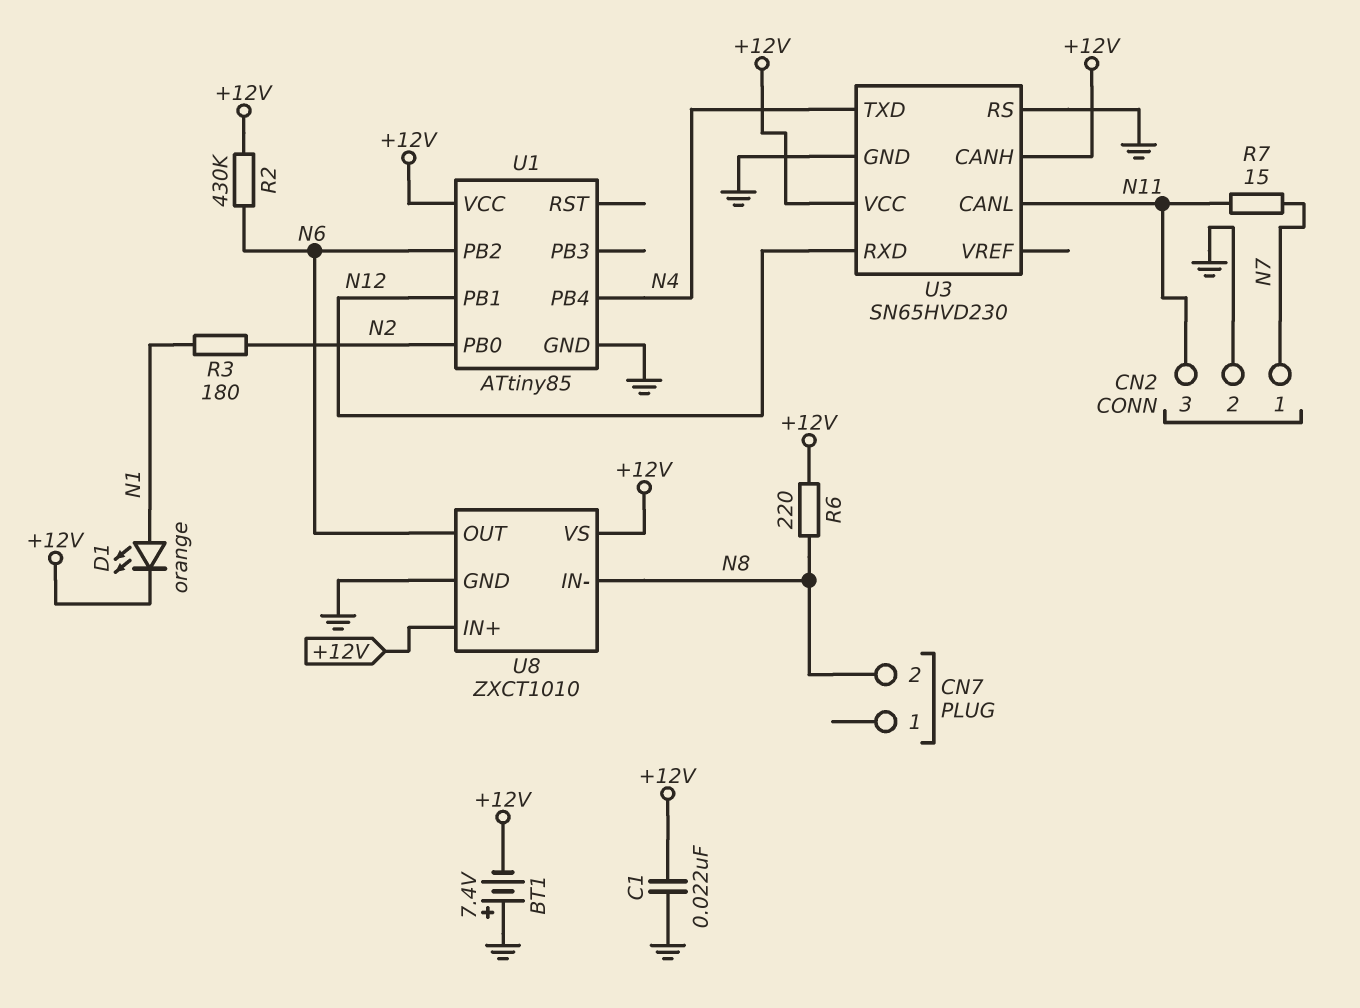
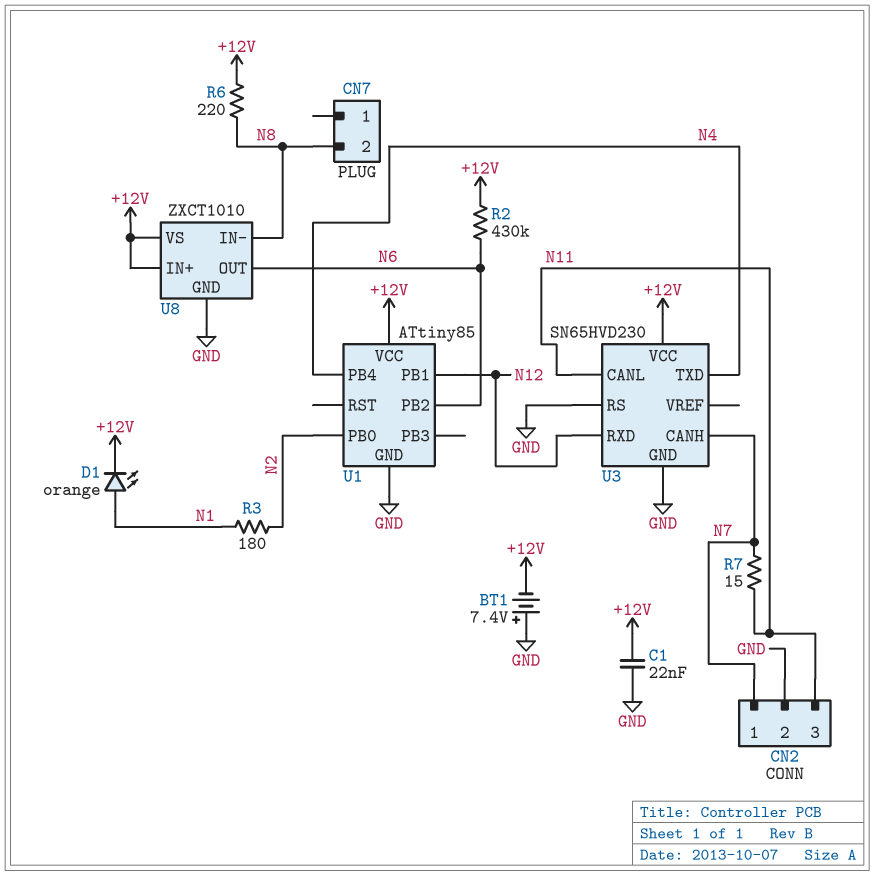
U3 pin CANH: +12V -> N7

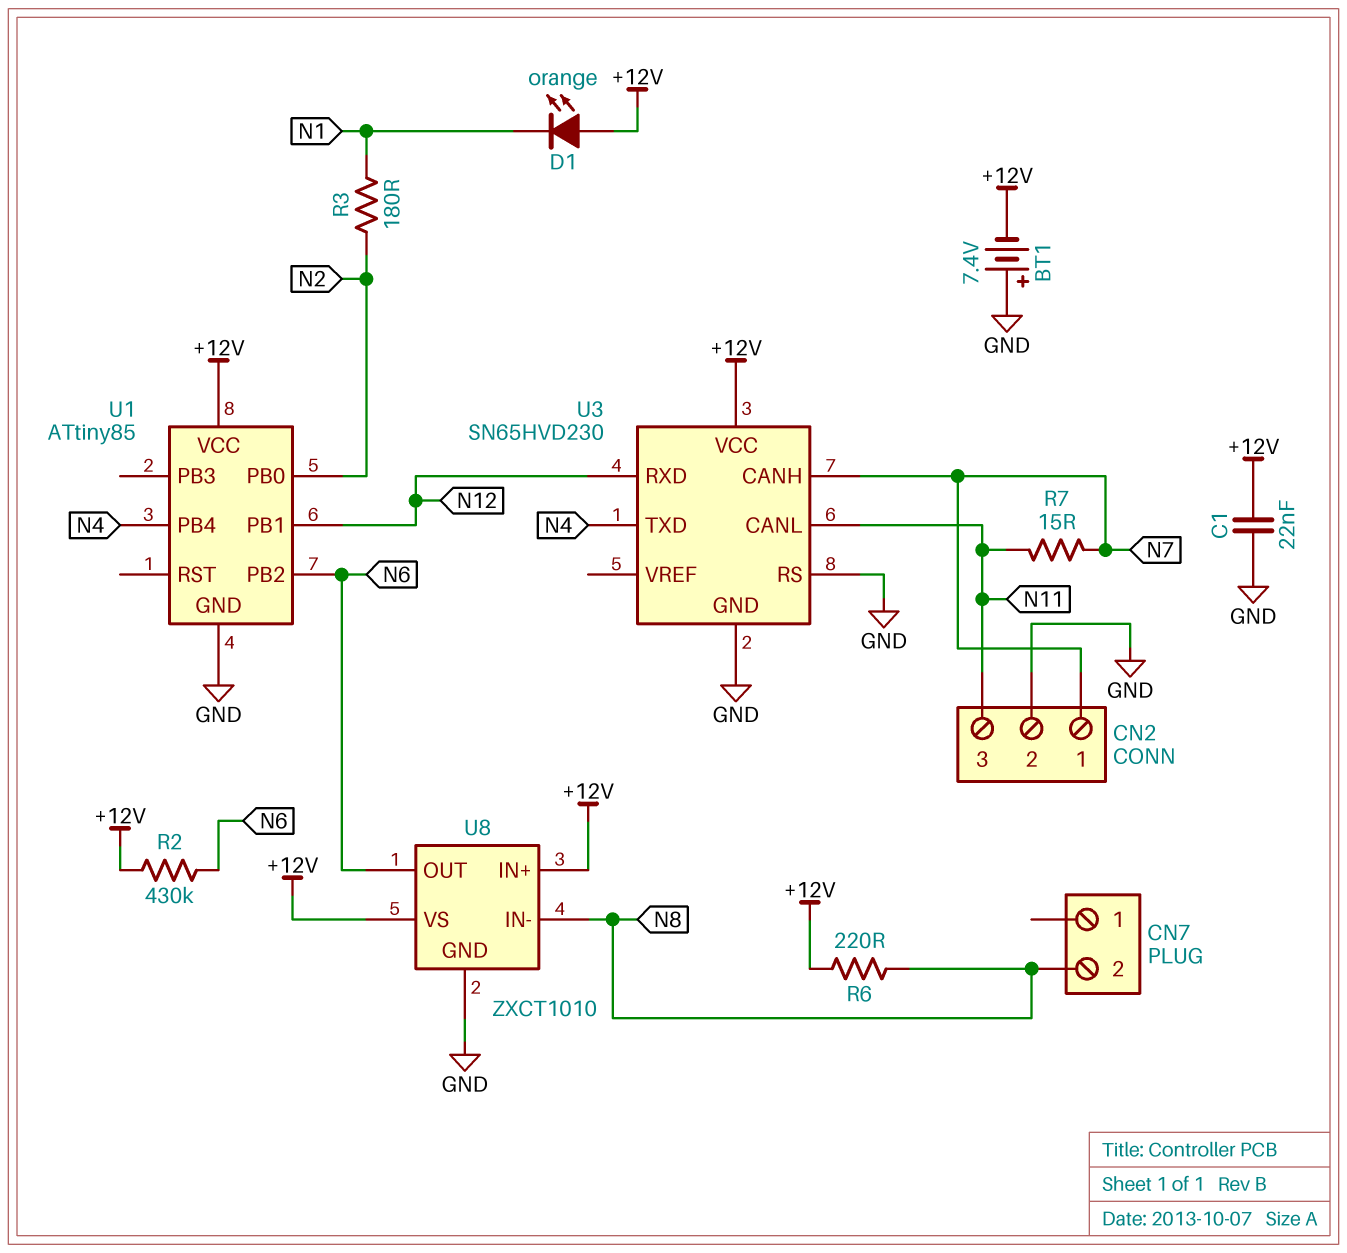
D1: LED orange (A N1, K +12V) -> LED orange (A +12V, K N1)

